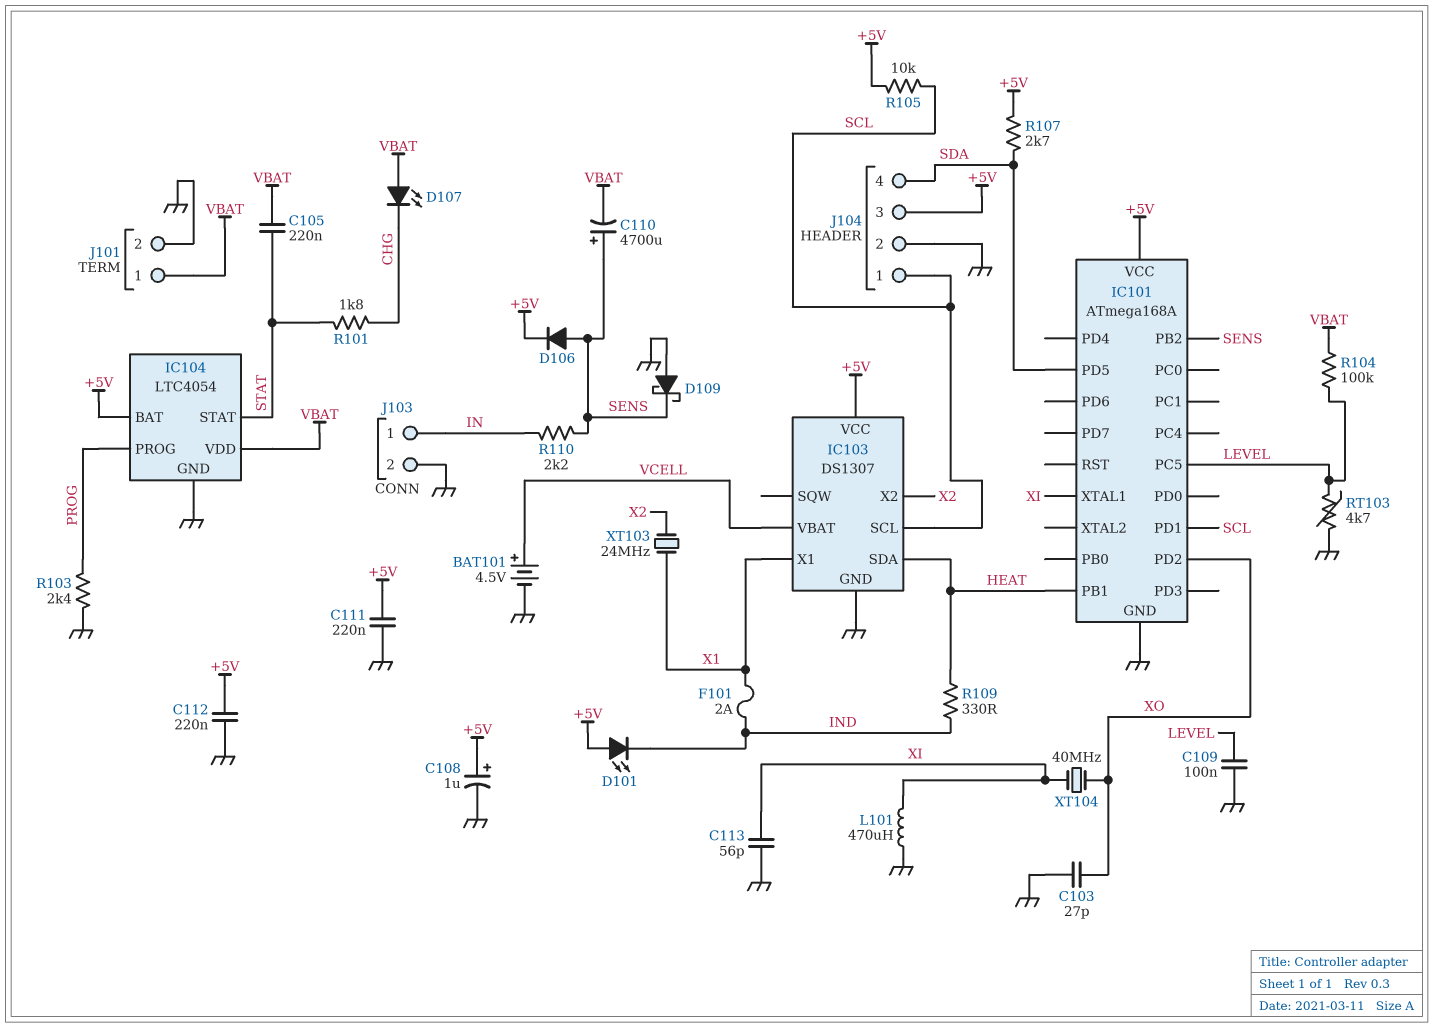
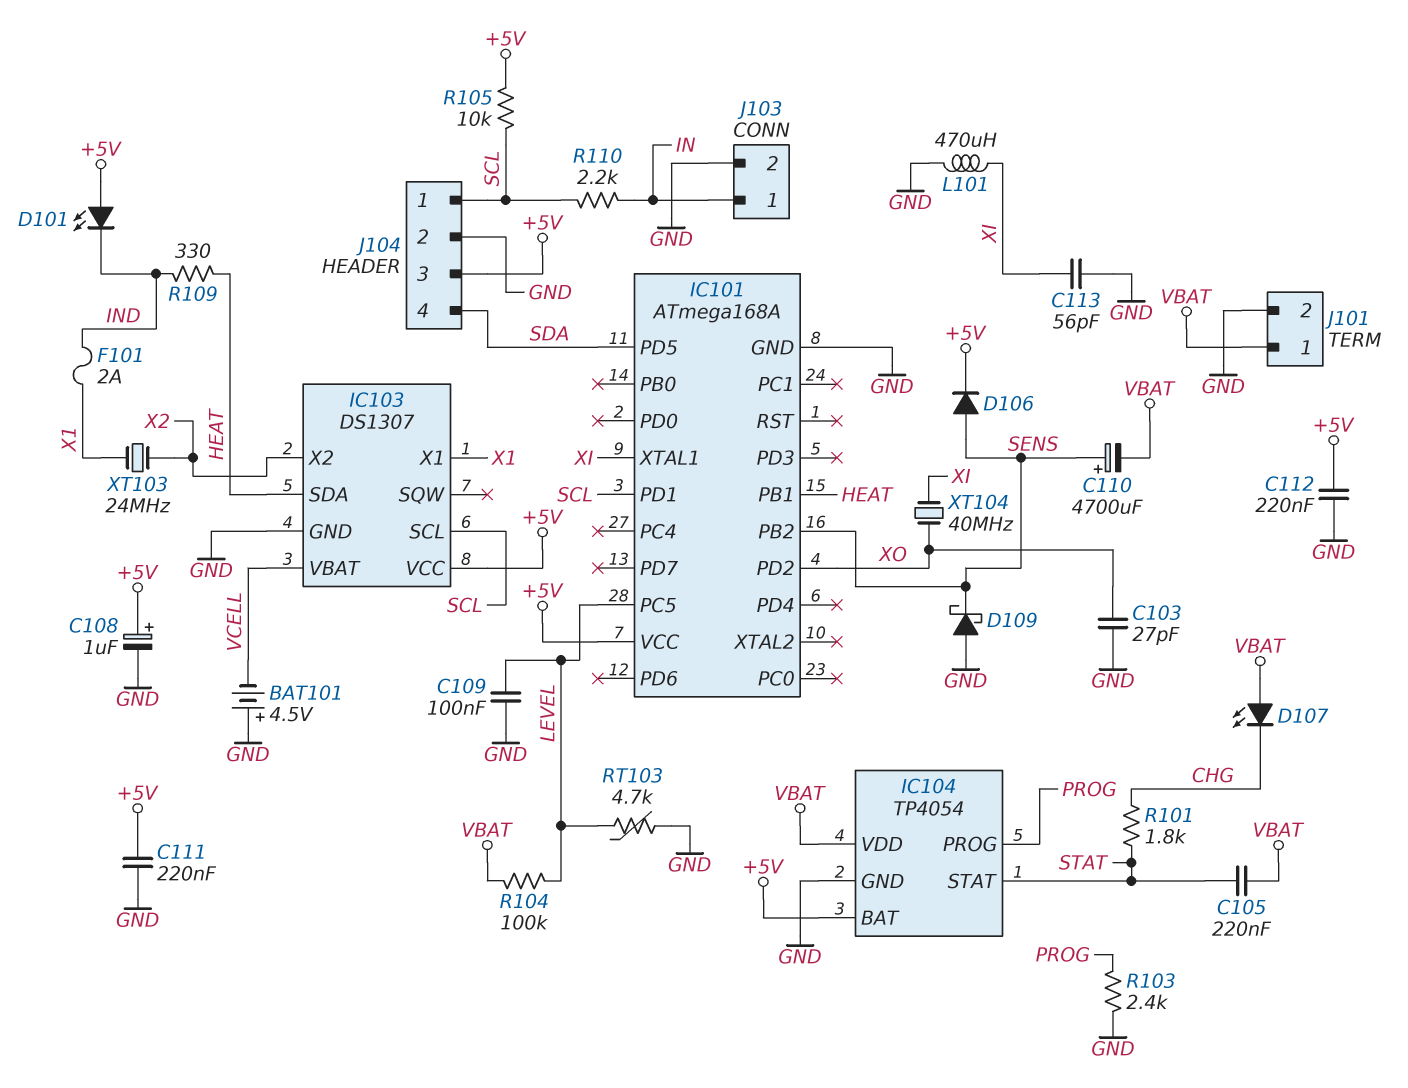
BAT101: 4.5V (plus VCELL, minus GND) -> 4.5V (plus GND, minus VCELL)
IC104: LTC4054 -> TP4054
R107: 2.7k (+5V, SDA) -> none
R110: 2.2k (IN, SENS) -> 2.2k (IN, SCL)

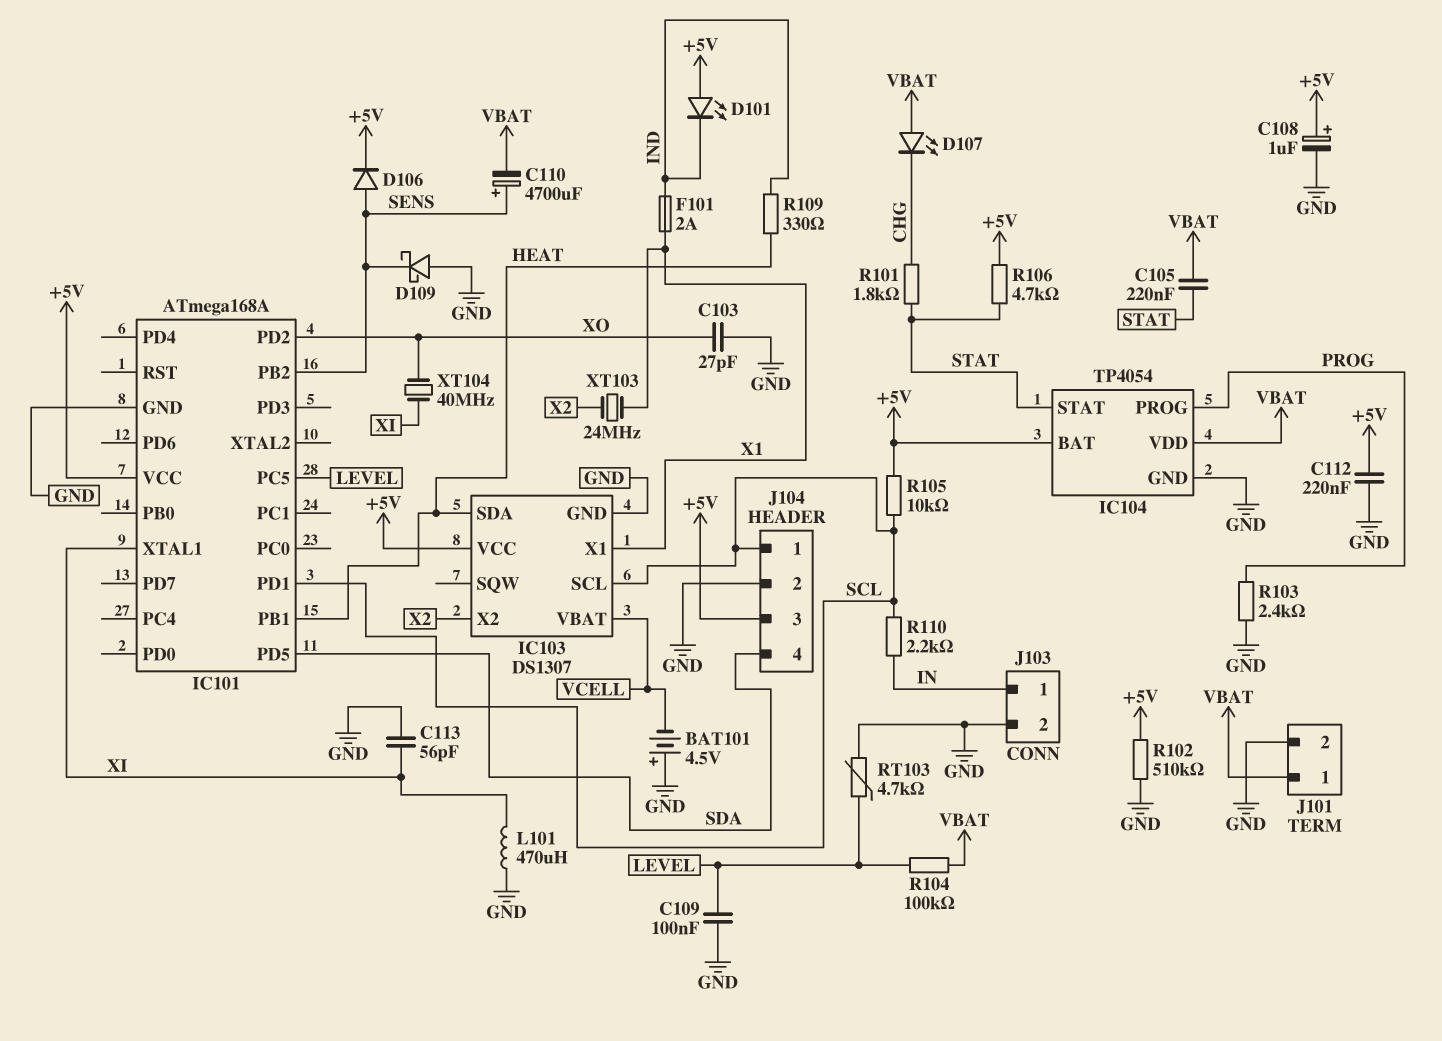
C111: 220nF (+5V, GND) -> none
R102: none -> 510k (+5V, GND)
R106: none -> 4.7k (+5V, STAT)

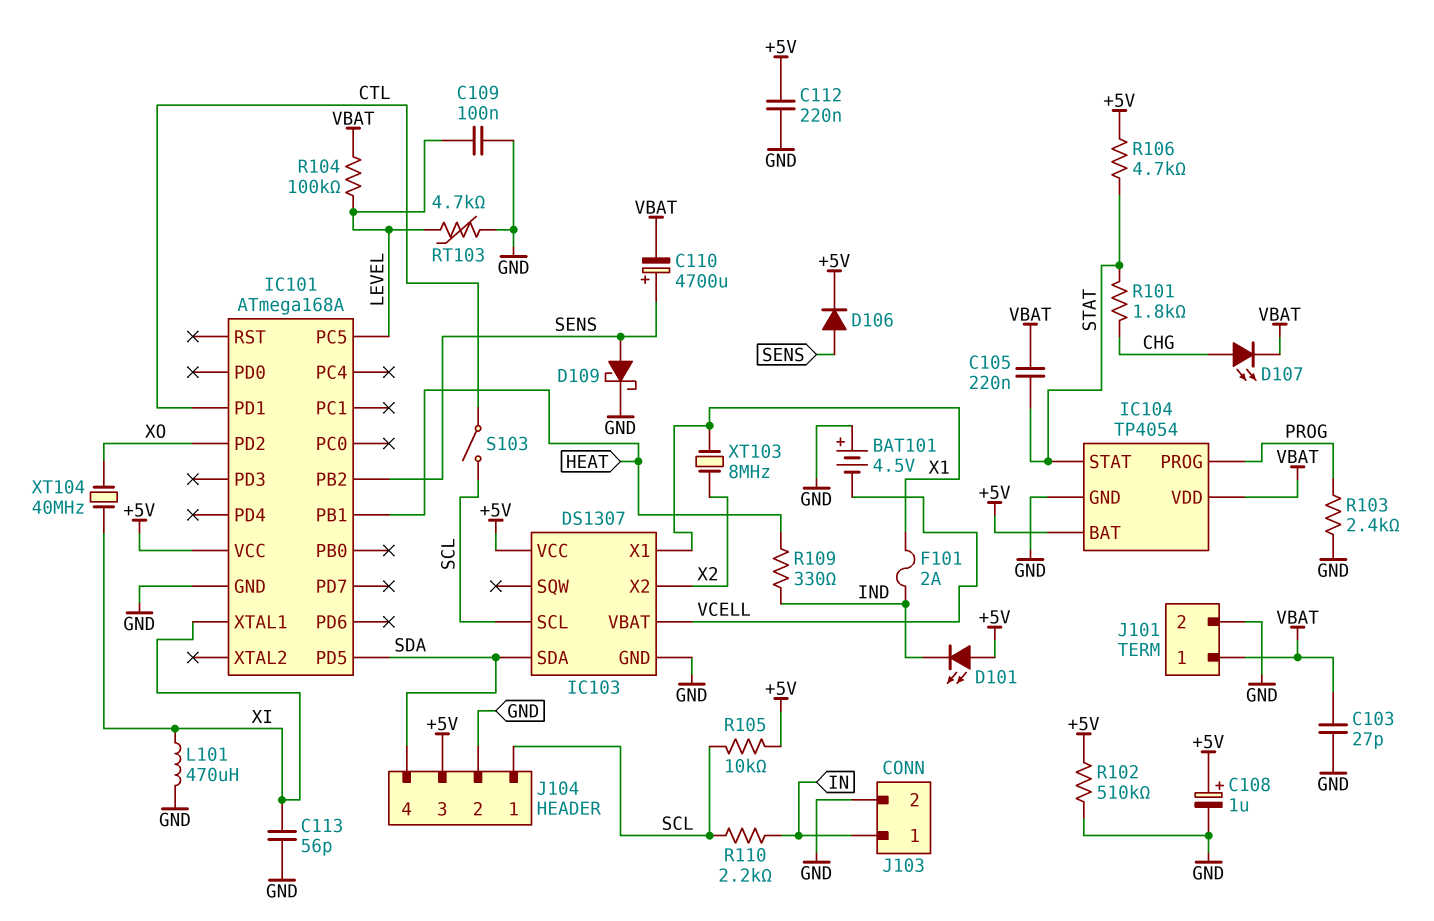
C103: 27pF (GND, XO) -> 27pF (GND, VBAT)
D107: LED (A VBAT, K CHG) -> LED (A CHG, K VBAT)
D109: schottky (A GND, K SENS) -> schottky (A SENS, K GND)
IC101 pin PD1: SCL -> CTL
IC103 pin SDA: HEAT -> SDA
S103: none -> switch (CTL, SCL)
XT103: 24MHz (X1, X2) -> 8MHz (X1, X2)

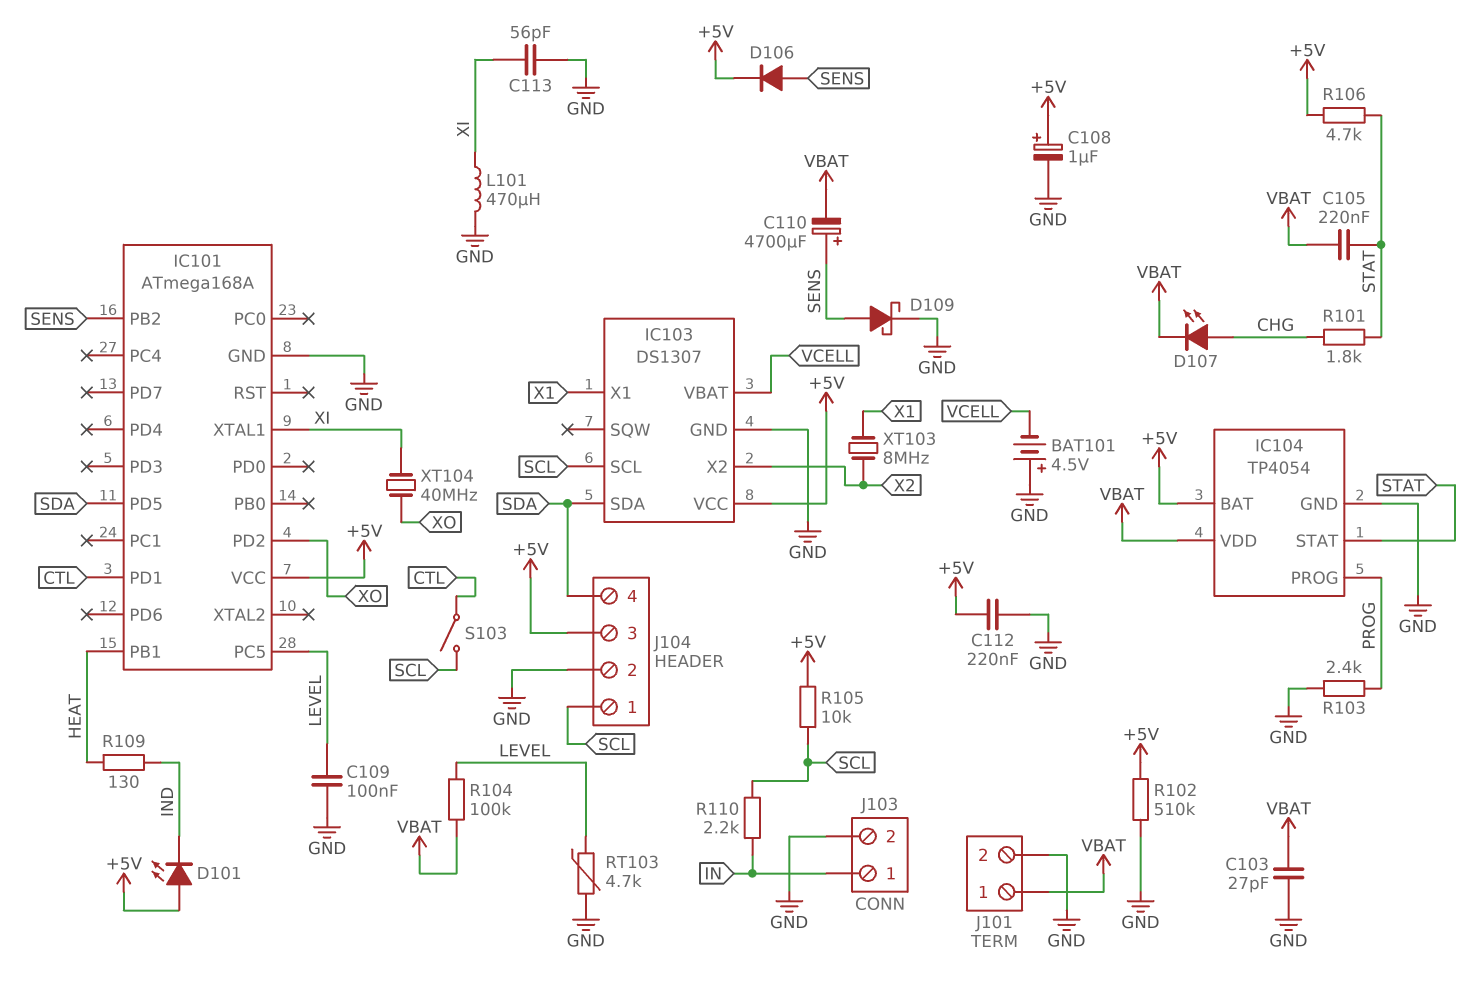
F101: 2A (IND, X1) -> none
R109: 330 (HEAT, IND) -> 130 (HEAT, IND)

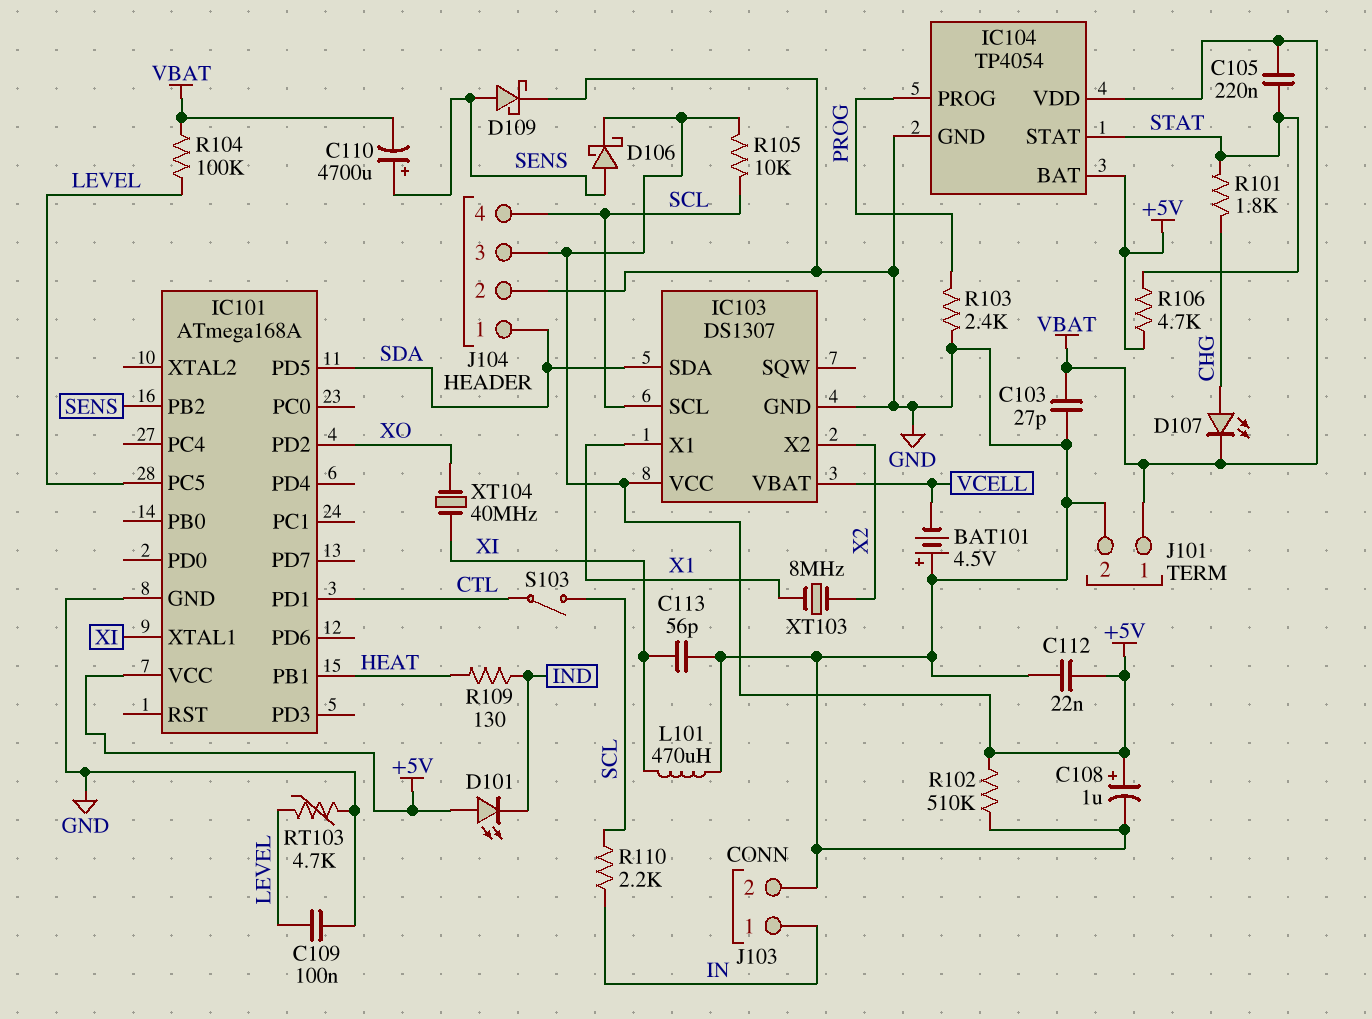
C112: 220nF (+5V, GND) -> 22nF (+5V, GND)
D106: diode (A SENS, K +5V) -> schottky (A SENS, K +5V)
J104 pin 1: SCL -> SDA
J104 pin 4: SDA -> SCL

